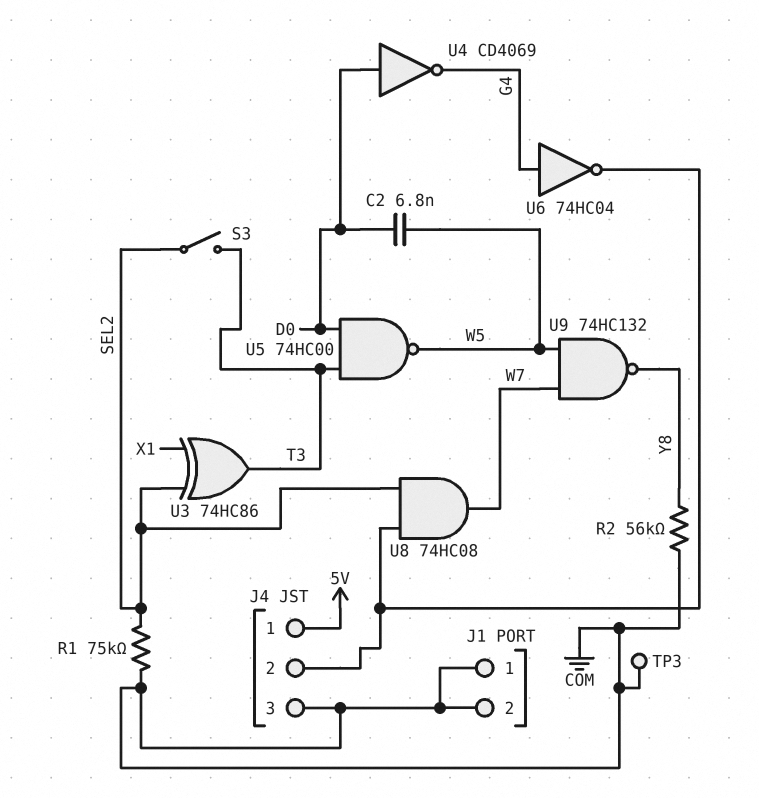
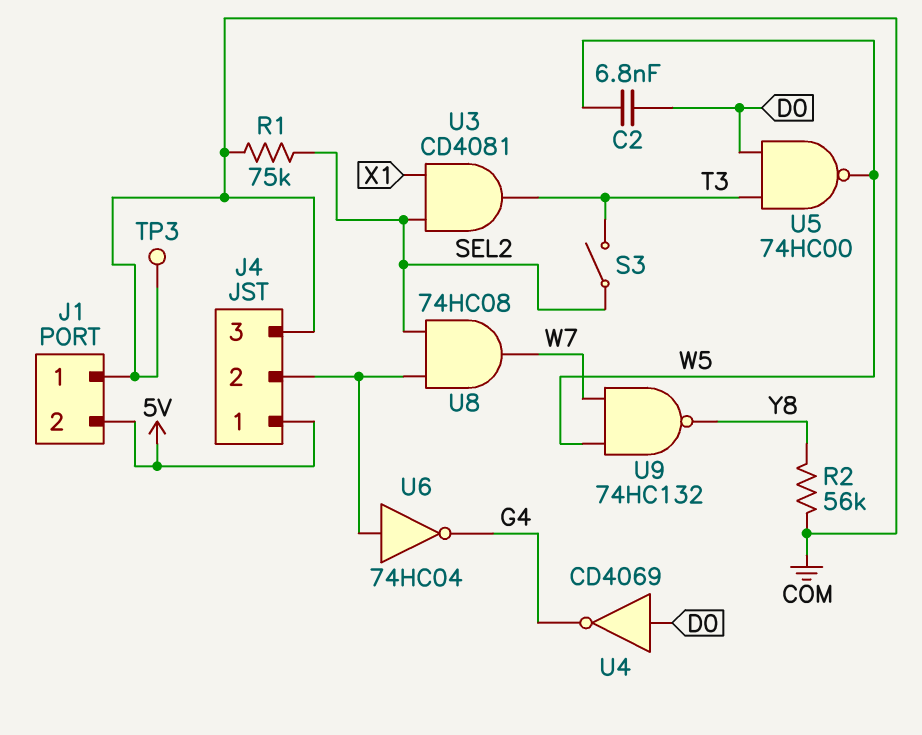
J1 pin 2: COM -> 5V
U3: XOR 74HC86 (in SEL2, in X1, out T3) -> AND CD4081 (in SEL2, in X1, out T3)
U6: NOT 74HC04 (in G4, out J4/2) -> NOT 74HC04 (in J4/2, out G4)

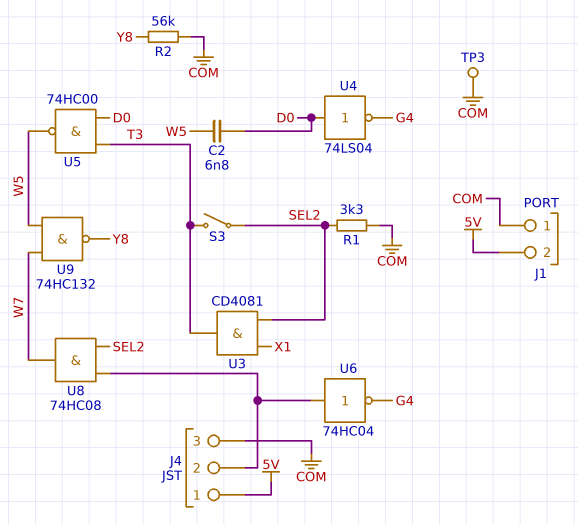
R1: 75k (COM, SEL2) -> 3.3k (COM, SEL2)
U4: NOT CD4069 (in D0, out G4) -> NOT 74LS04 (in D0, out G4)

